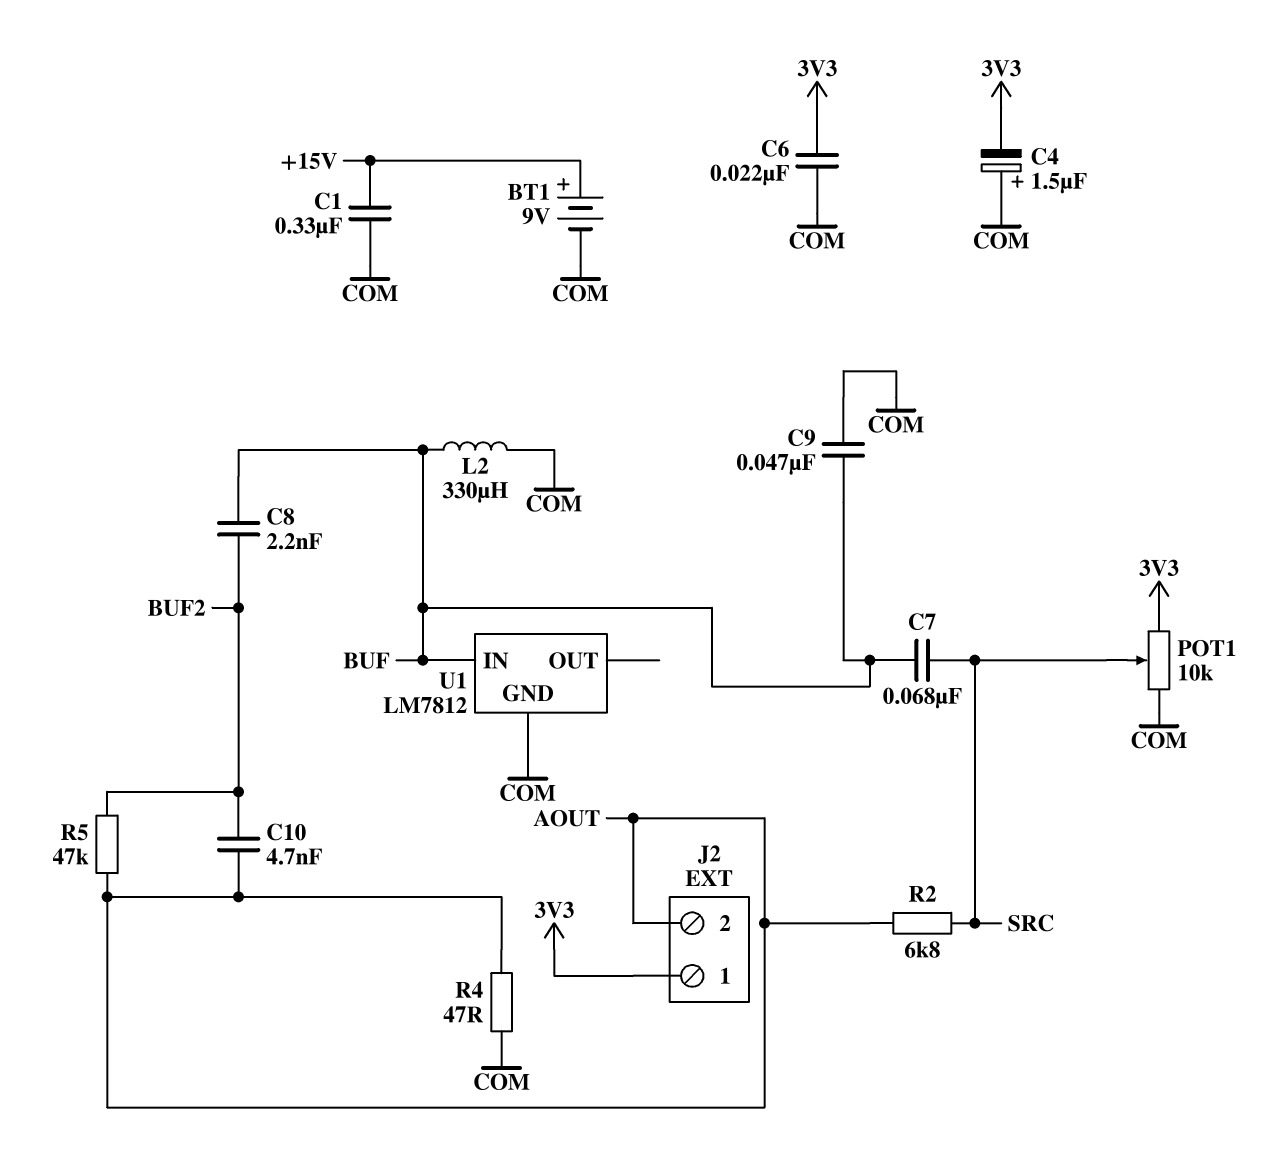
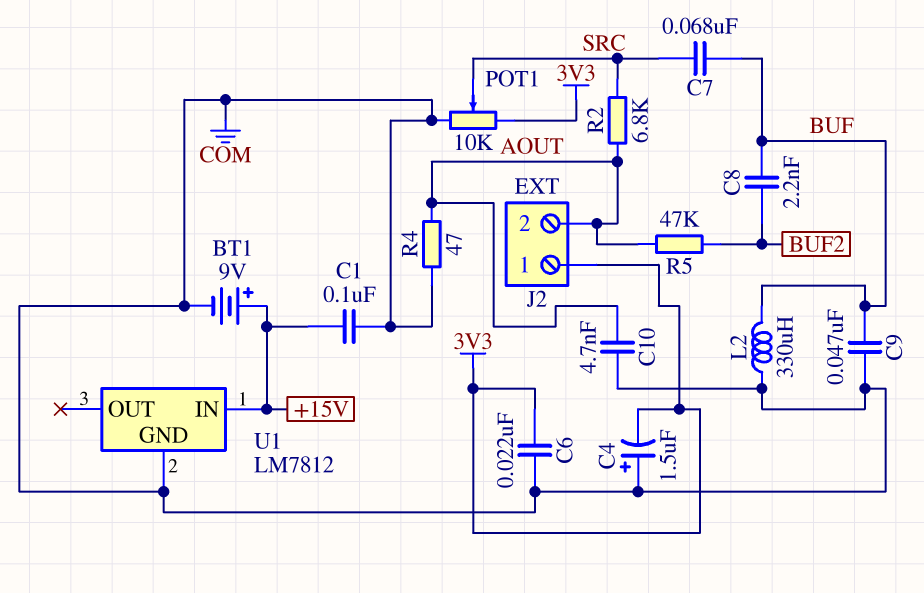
C1: 330nF (+15V, COM) -> 100nF (+15V, COM)
C10: 4.7nF (AOUT, BUF2) -> 4.7nF (AOUT, COM)
U1 pin IN: BUF -> +15V

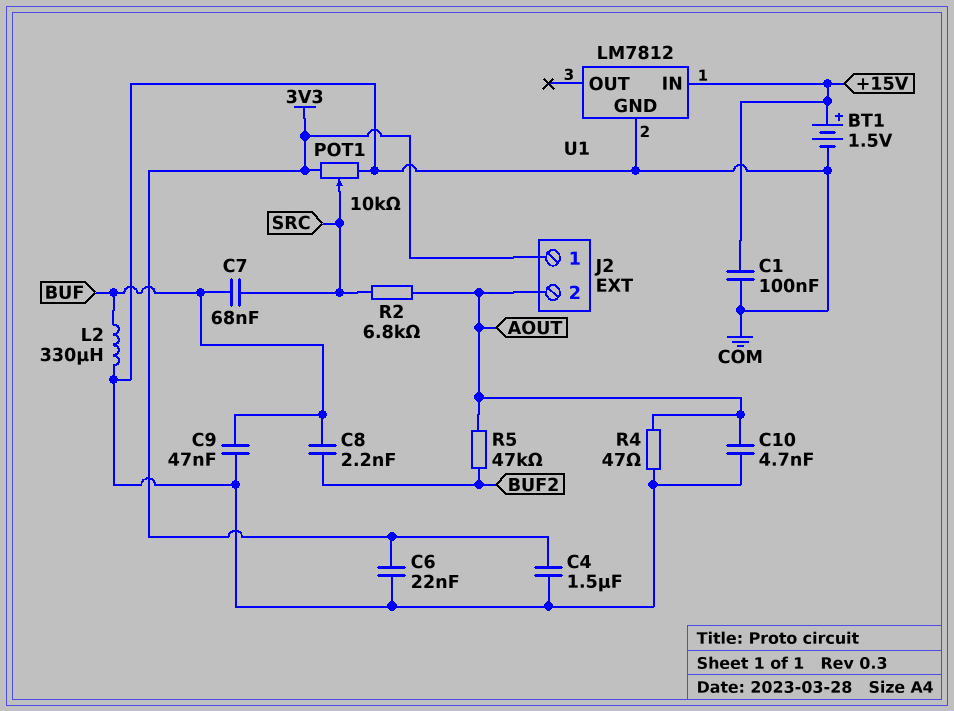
BT1: 9V (plus +15V, minus COM) -> 1.5V (plus +15V, minus COM)
C4: 1.5uF (plus COM, minus 3V3) -> 1.5uF (3V3, COM)

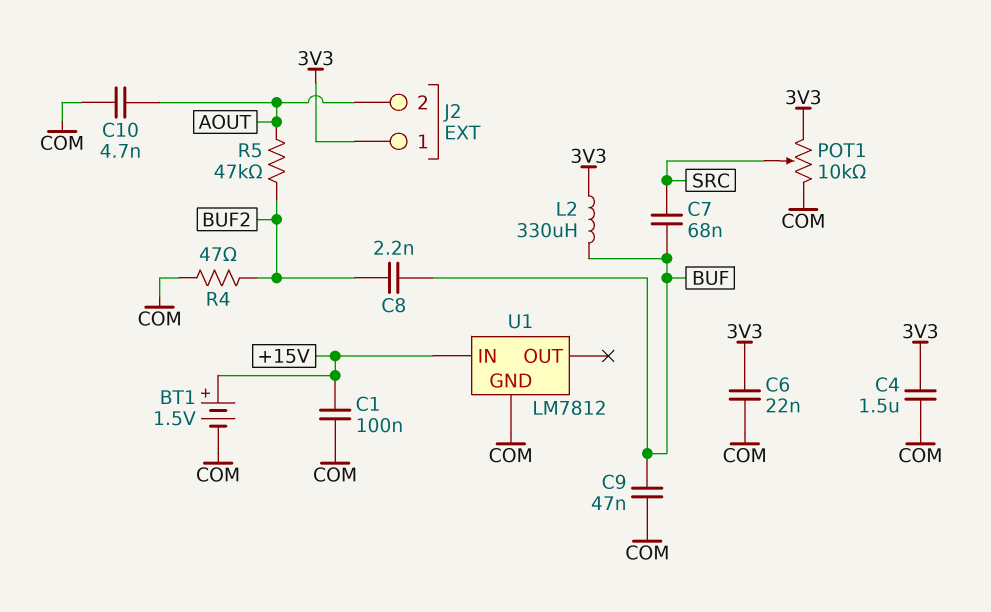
L2: 330uH (BUF, COM) -> 330uH (3V3, BUF)
R2: 6.8k (AOUT, SRC) -> none
R4: 47 (AOUT, COM) -> 47 (BUF2, COM)

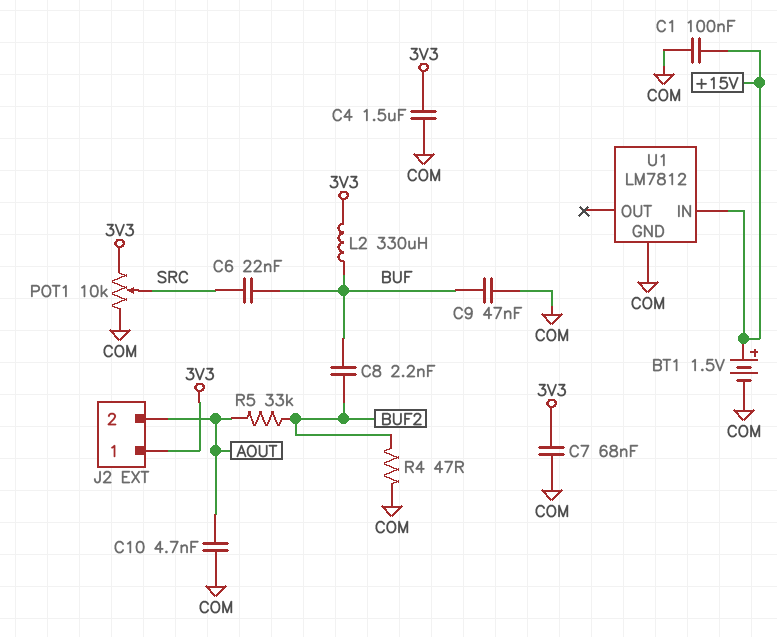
C6: 22nF (3V3, COM) -> 22nF (BUF, SRC)
C7: 68nF (BUF, SRC) -> 68nF (3V3, COM)
R5: 47k (AOUT, BUF2) -> 33k (AOUT, BUF2)

